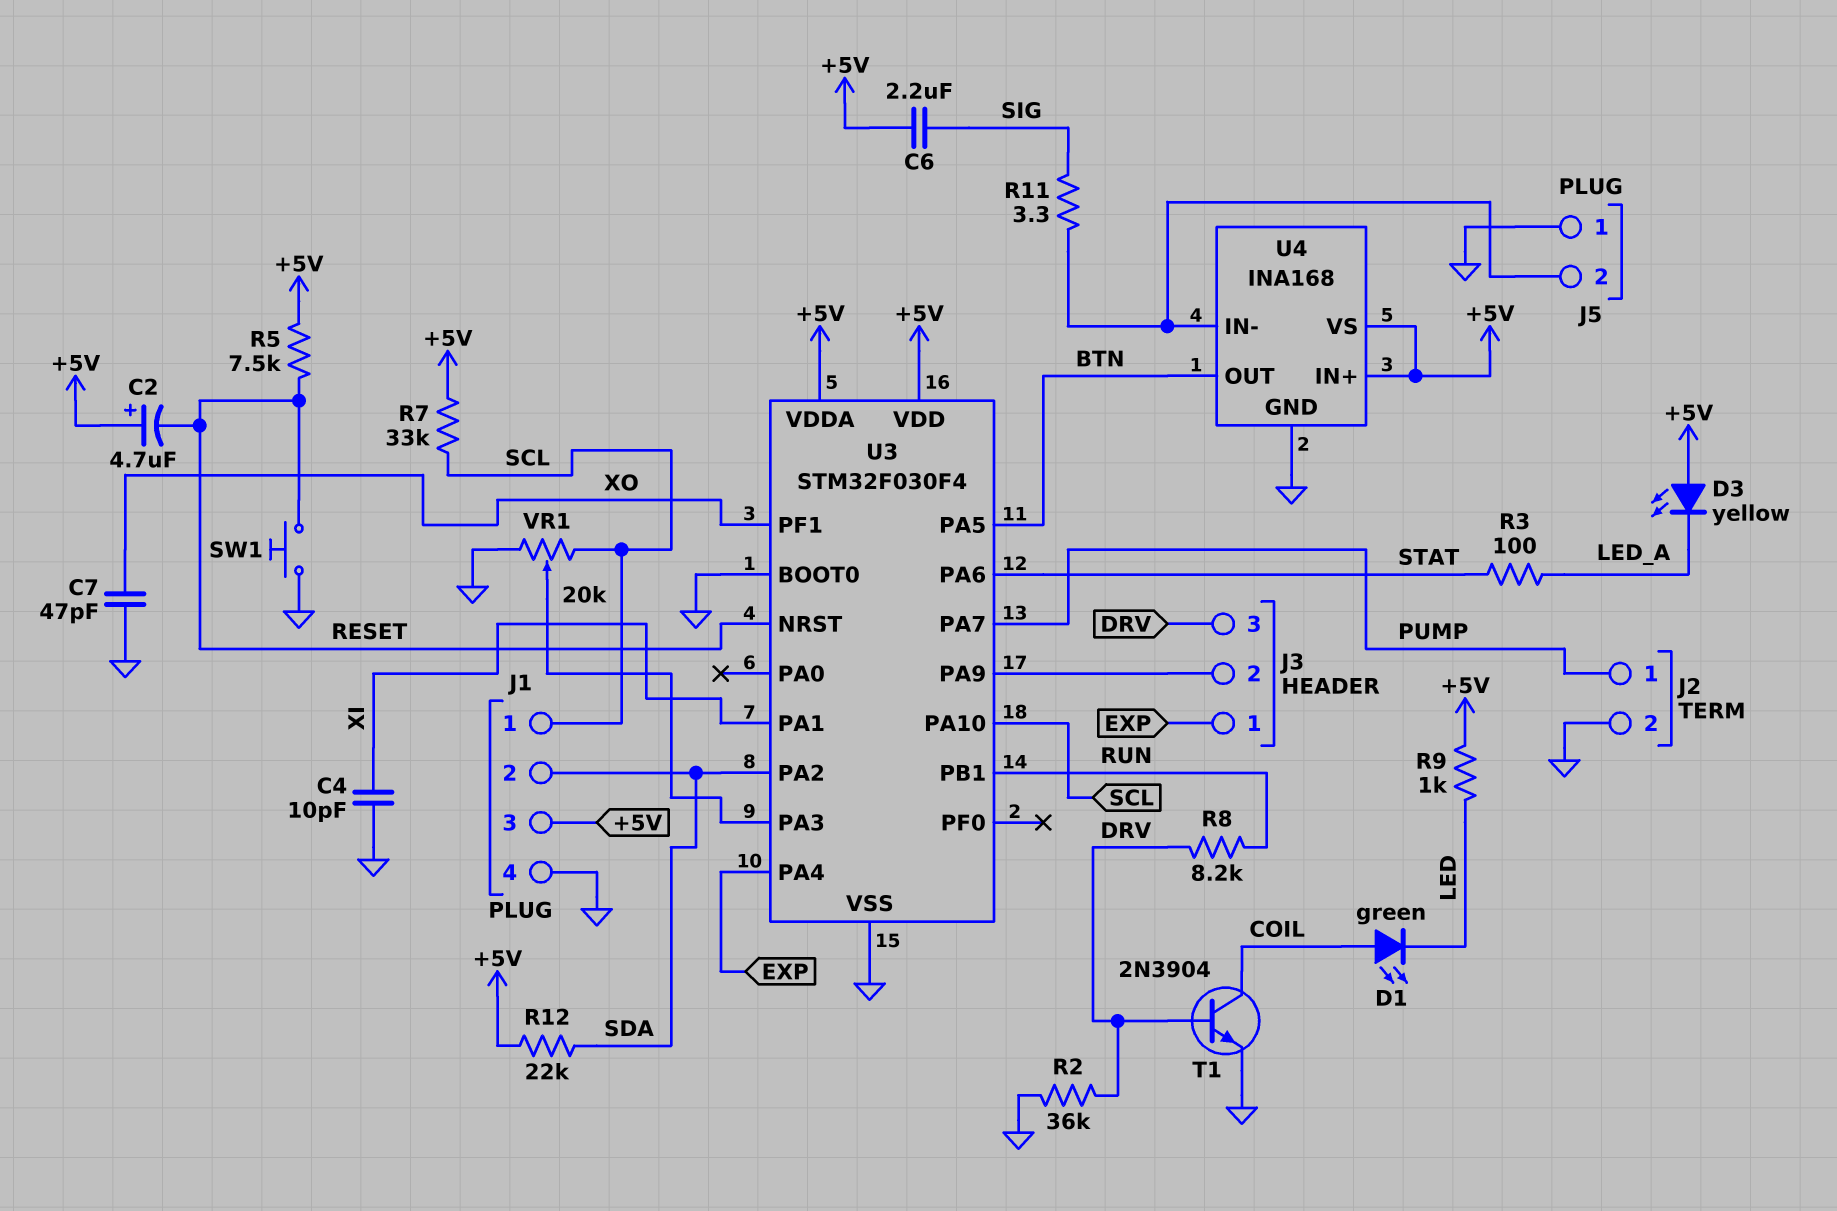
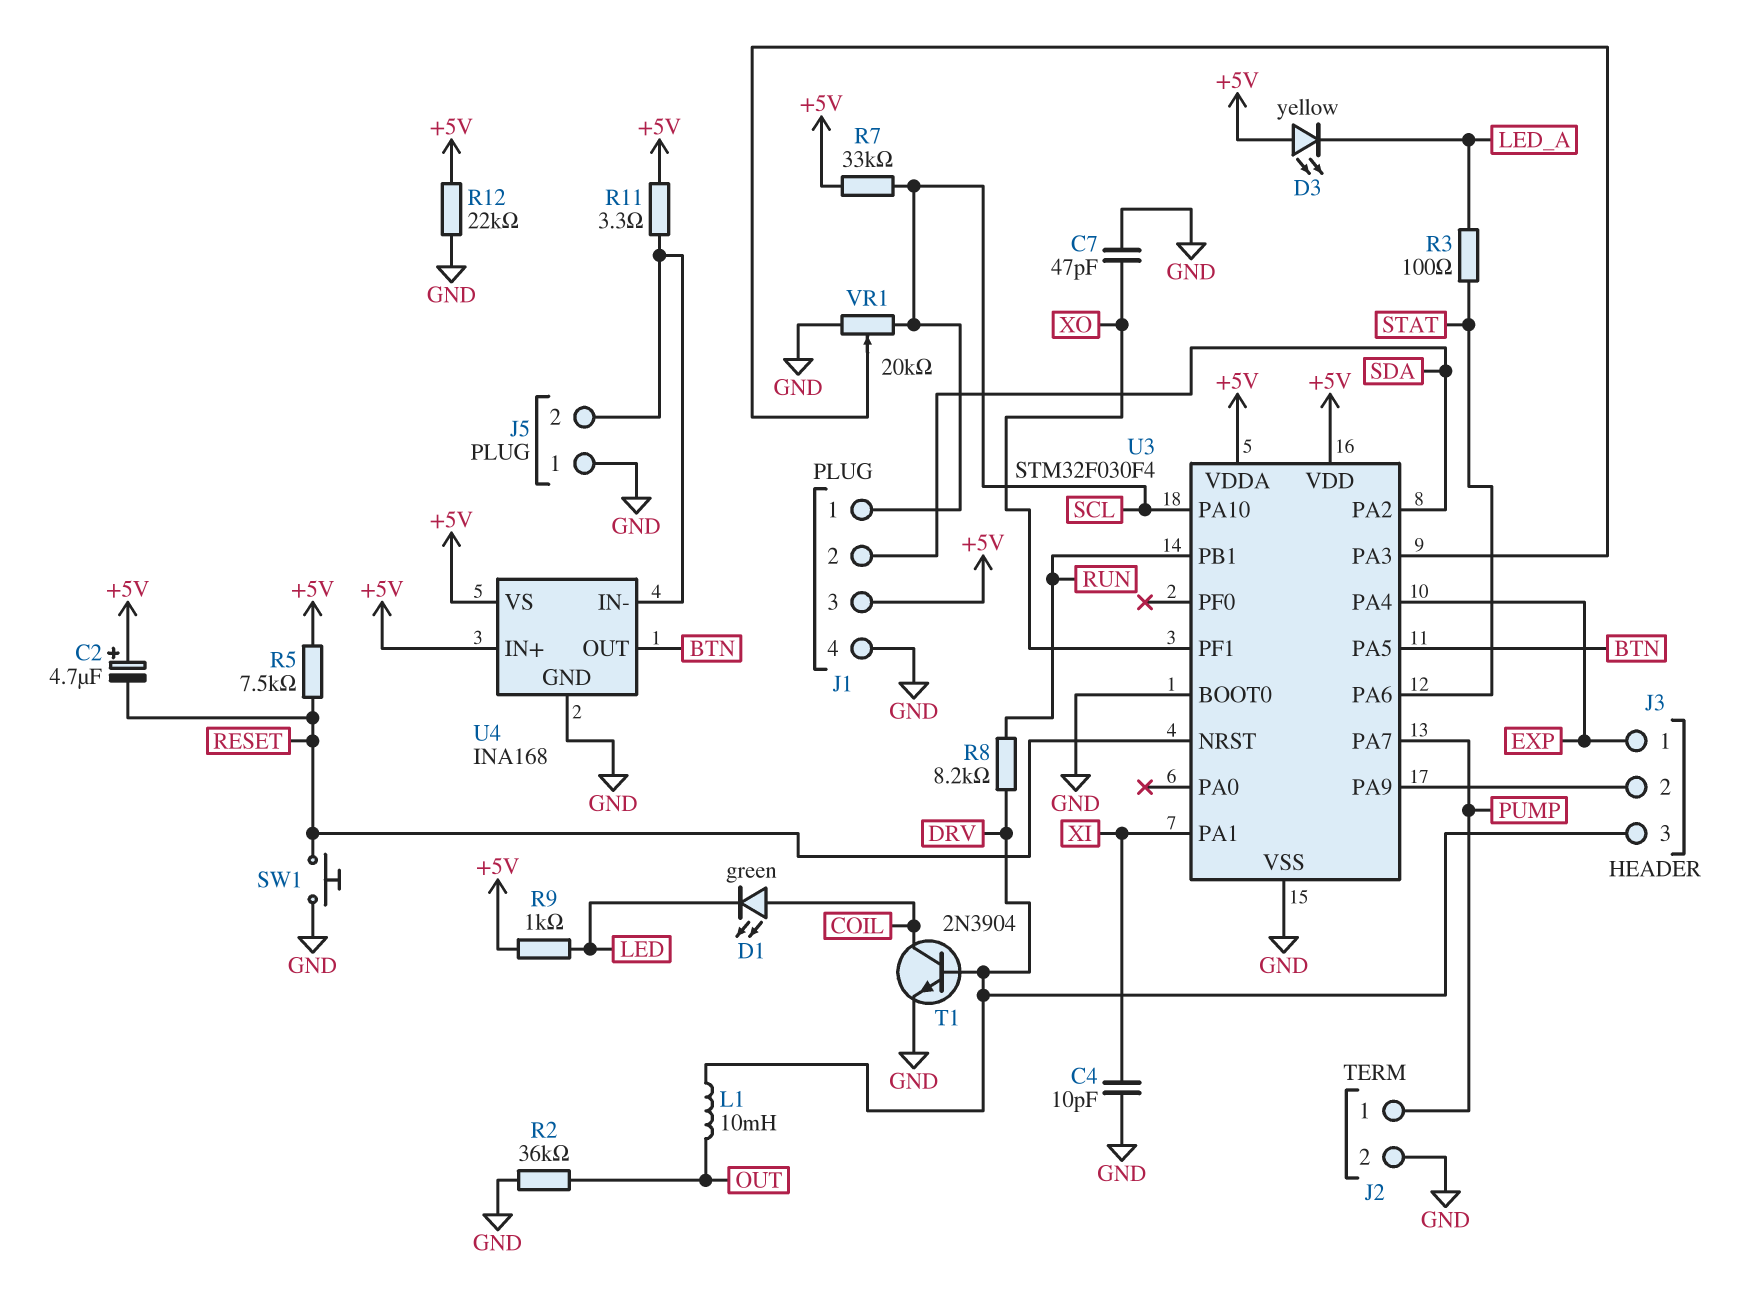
C6: 2.2uF (+5V, SIG) -> none
L1: none -> 10mH (DRV, OUT)
R2: 36k (DRV, GND) -> 36k (GND, OUT)
R11: 3.3 (J5/2, SIG) -> 3.3 (+5V, J5/2)
R12: 22k (+5V, SDA) -> 22k (+5V, GND)

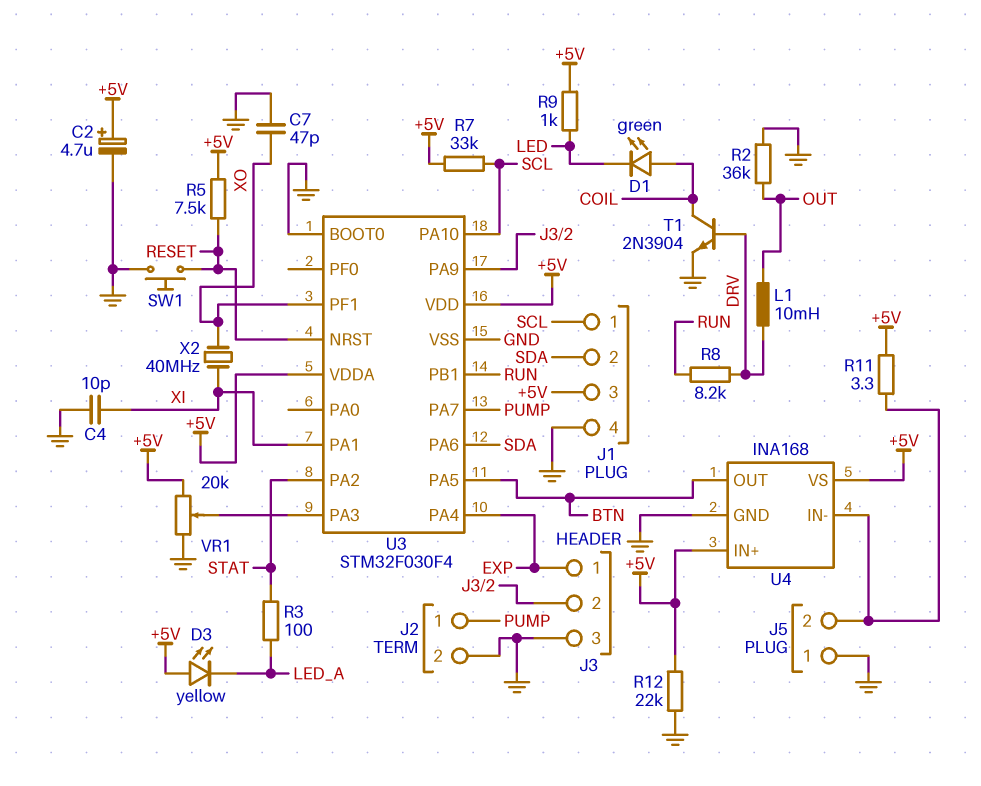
C2: 4.7uF (plus +5V, minus RESET) -> 4.7uF (plus +5V, minus GND)
J3 pin 3: DRV -> GND
U3 pin PA2: SDA -> STAT
U3 pin PA6: STAT -> SDA
VR1: 20k (GND, SCL, wiper U3/PA3) -> 20k (+5V, GND, wiper U3/PA3)
X2: none -> 40MHz (XI, XO)

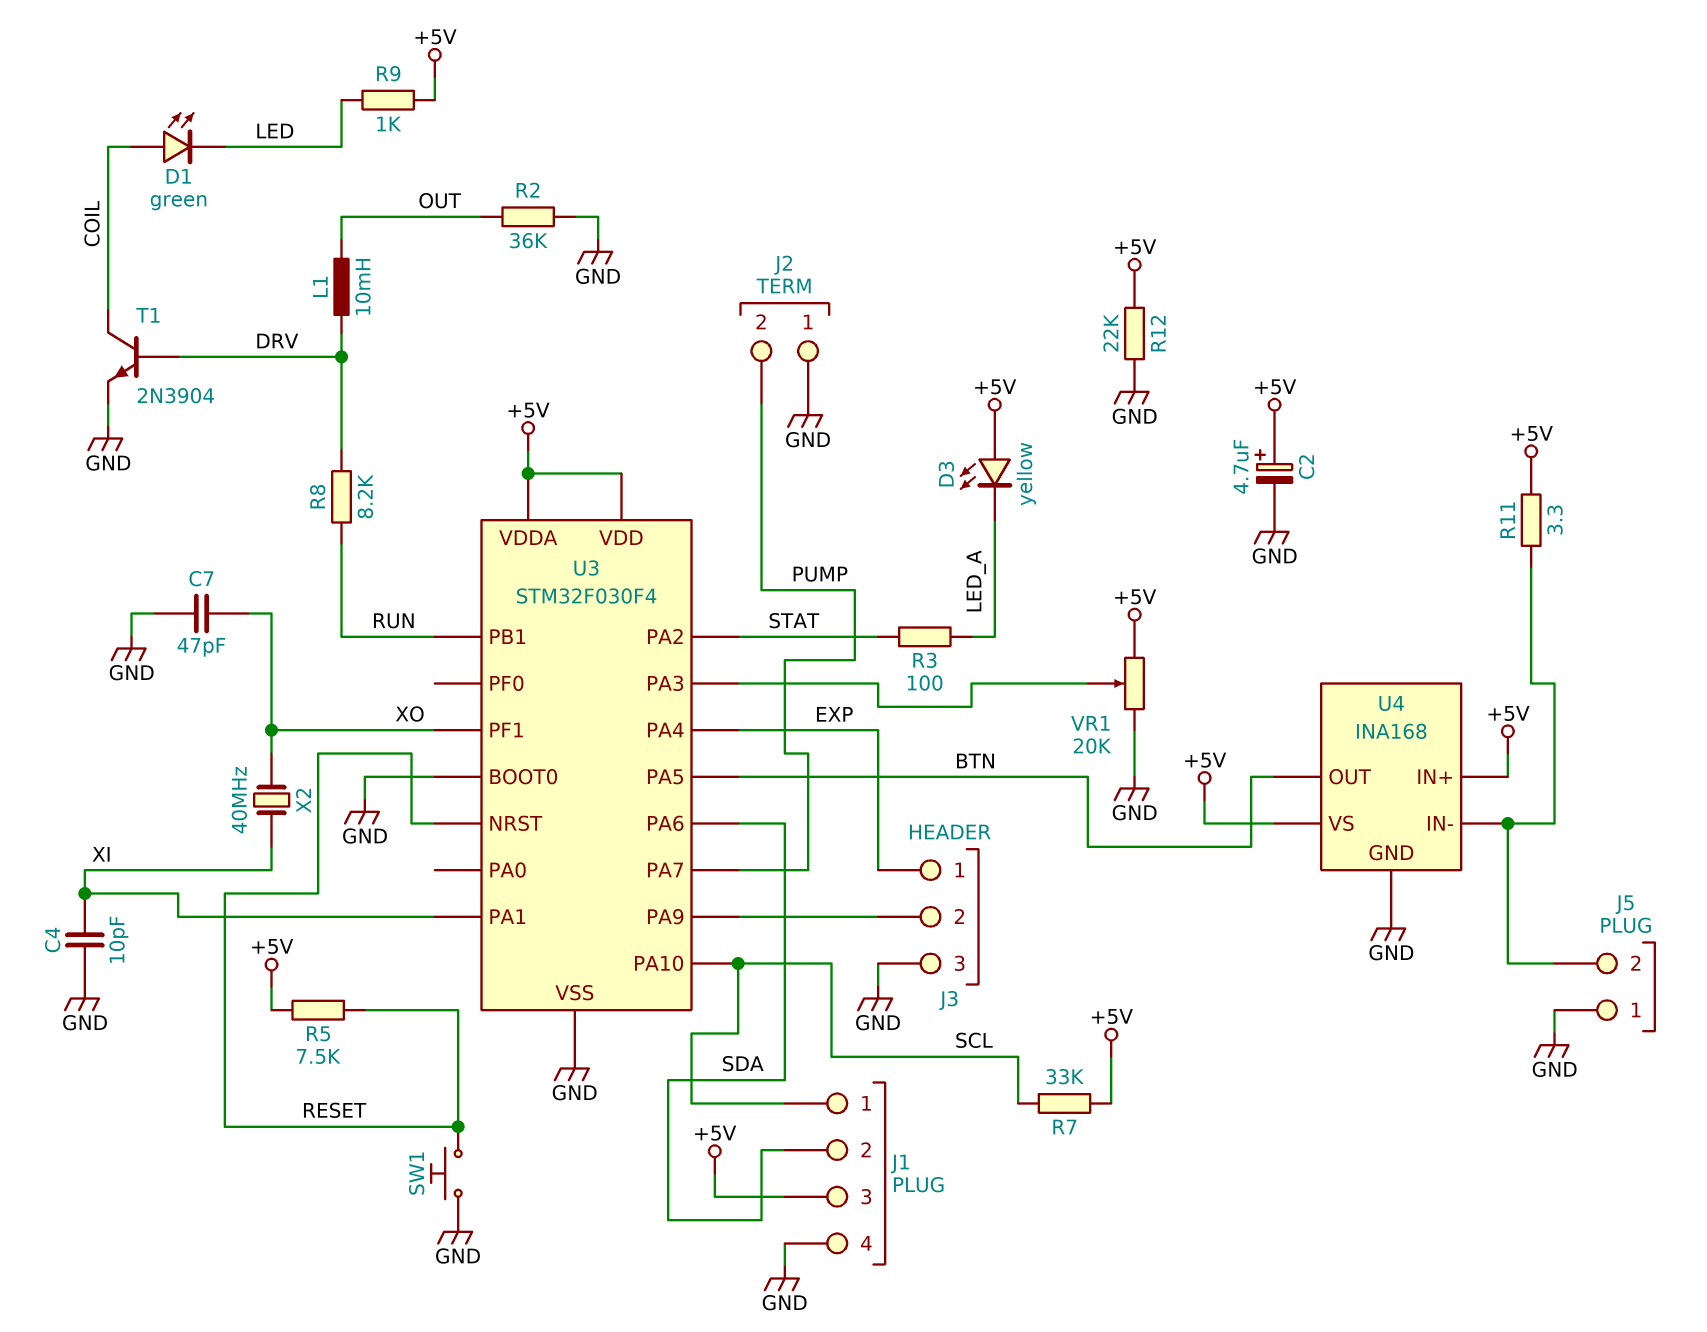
J2 pin 1: PUMP -> GND
J2 pin 2: GND -> PUMP

